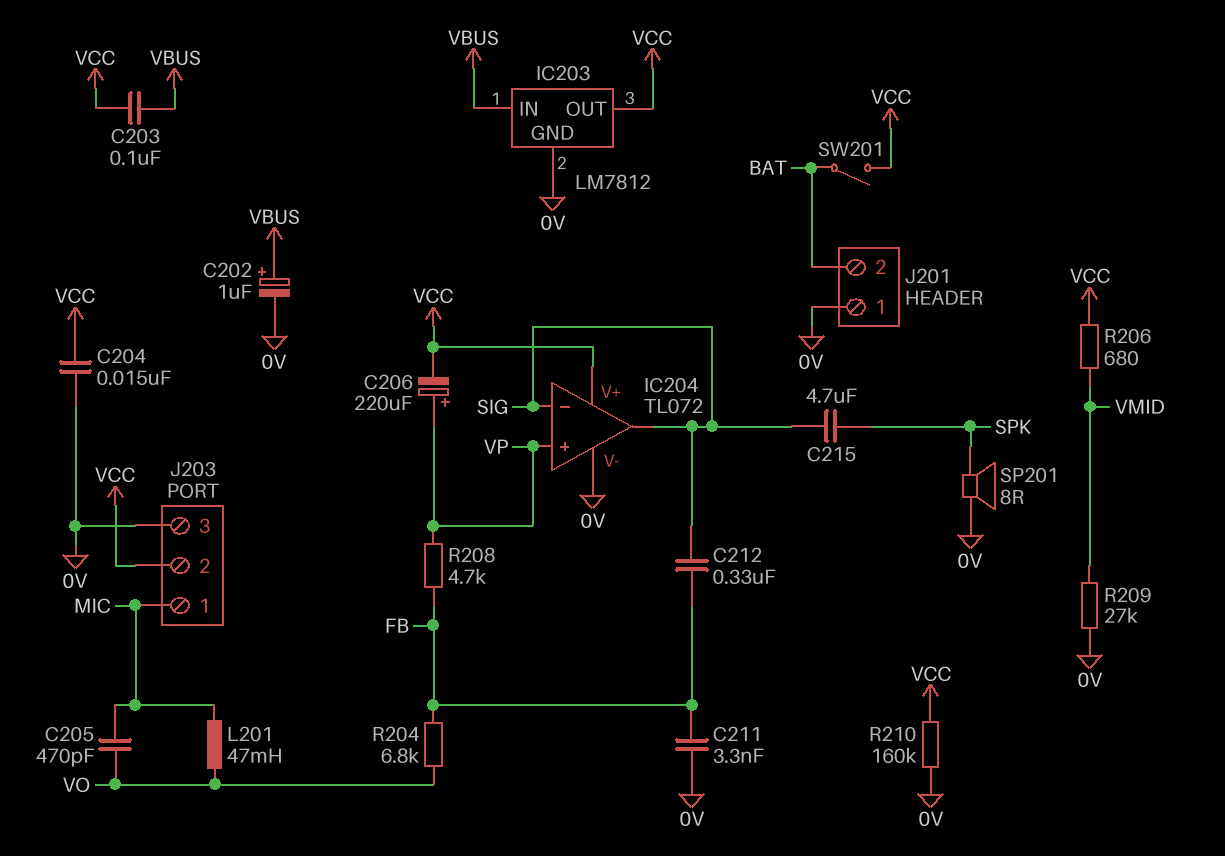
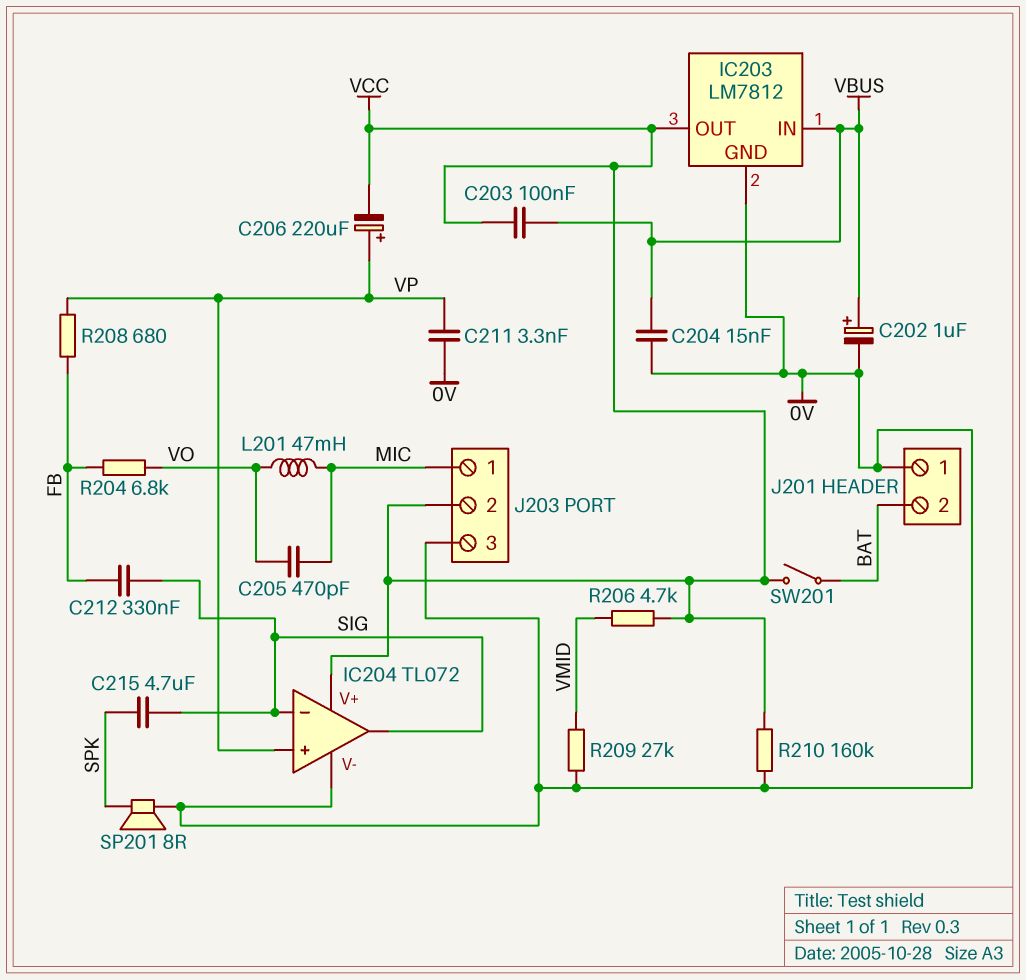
C204: 15nF (0V, VCC) -> 15nF (0V, VBUS)
C211: 3.3nF (0V, FB) -> 3.3nF (0V, VP)
R206: 680 (VCC, VMID) -> 4.7k (VCC, VMID)
R208: 4.7k (FB, VP) -> 680 (FB, VP)

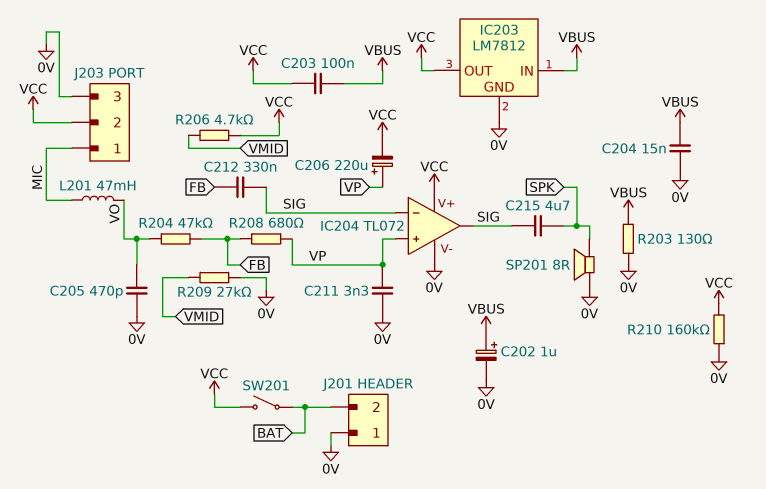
C205: 470pF (MIC, VO) -> 470pF (0V, VO)
R203: none -> 130 (0V, VBUS)
R204: 6.8k (FB, VO) -> 47k (FB, VO)

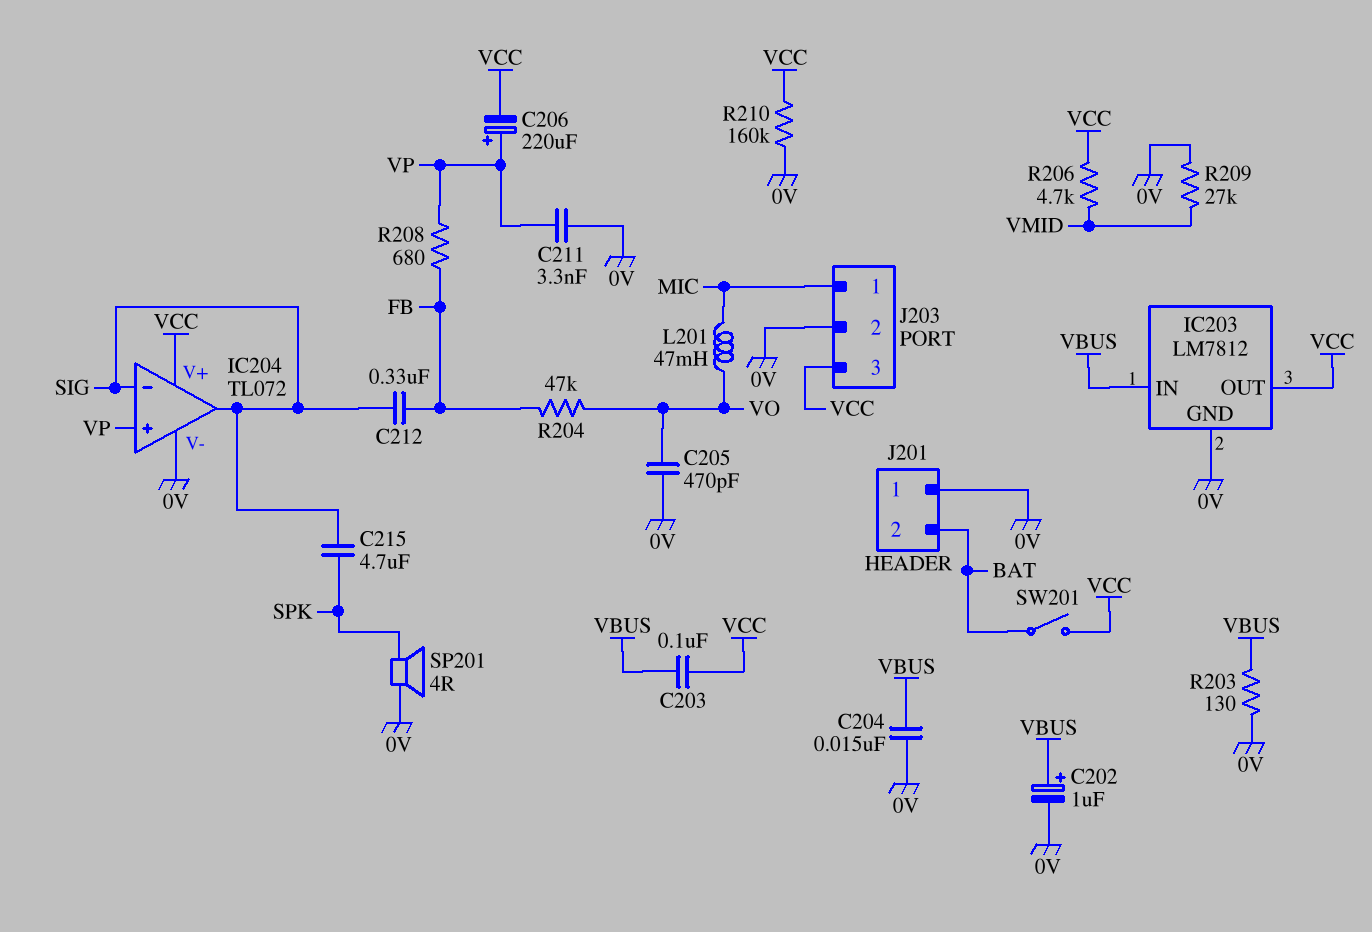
J203 pin 2: VCC -> 0V
J203 pin 3: 0V -> VCC
SP201: speaker 8R (0V, SPK) -> speaker 4R (0V, SPK)

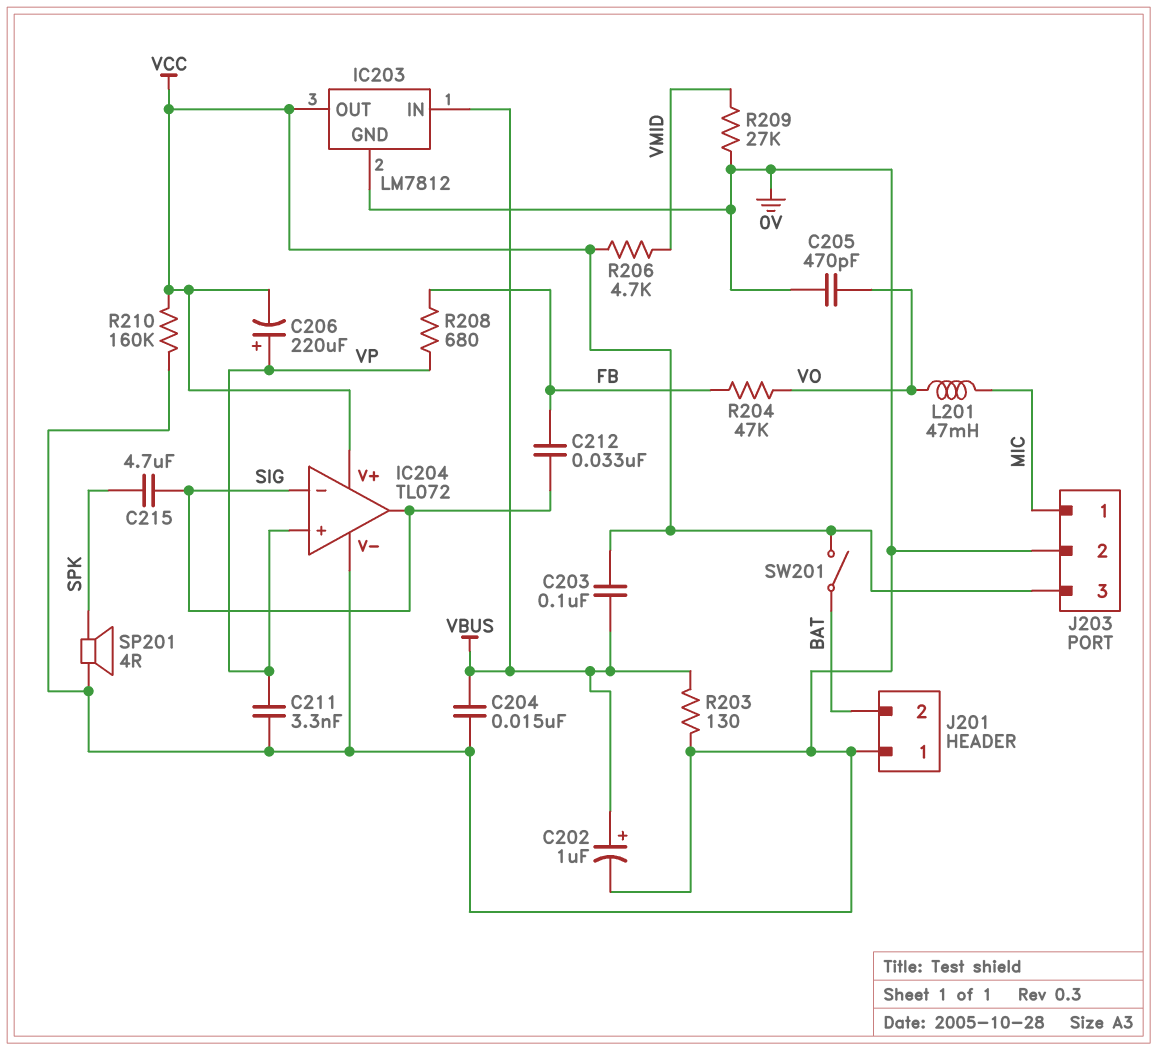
C212: 330nF (FB, SIG) -> 33nF (FB, SIG)

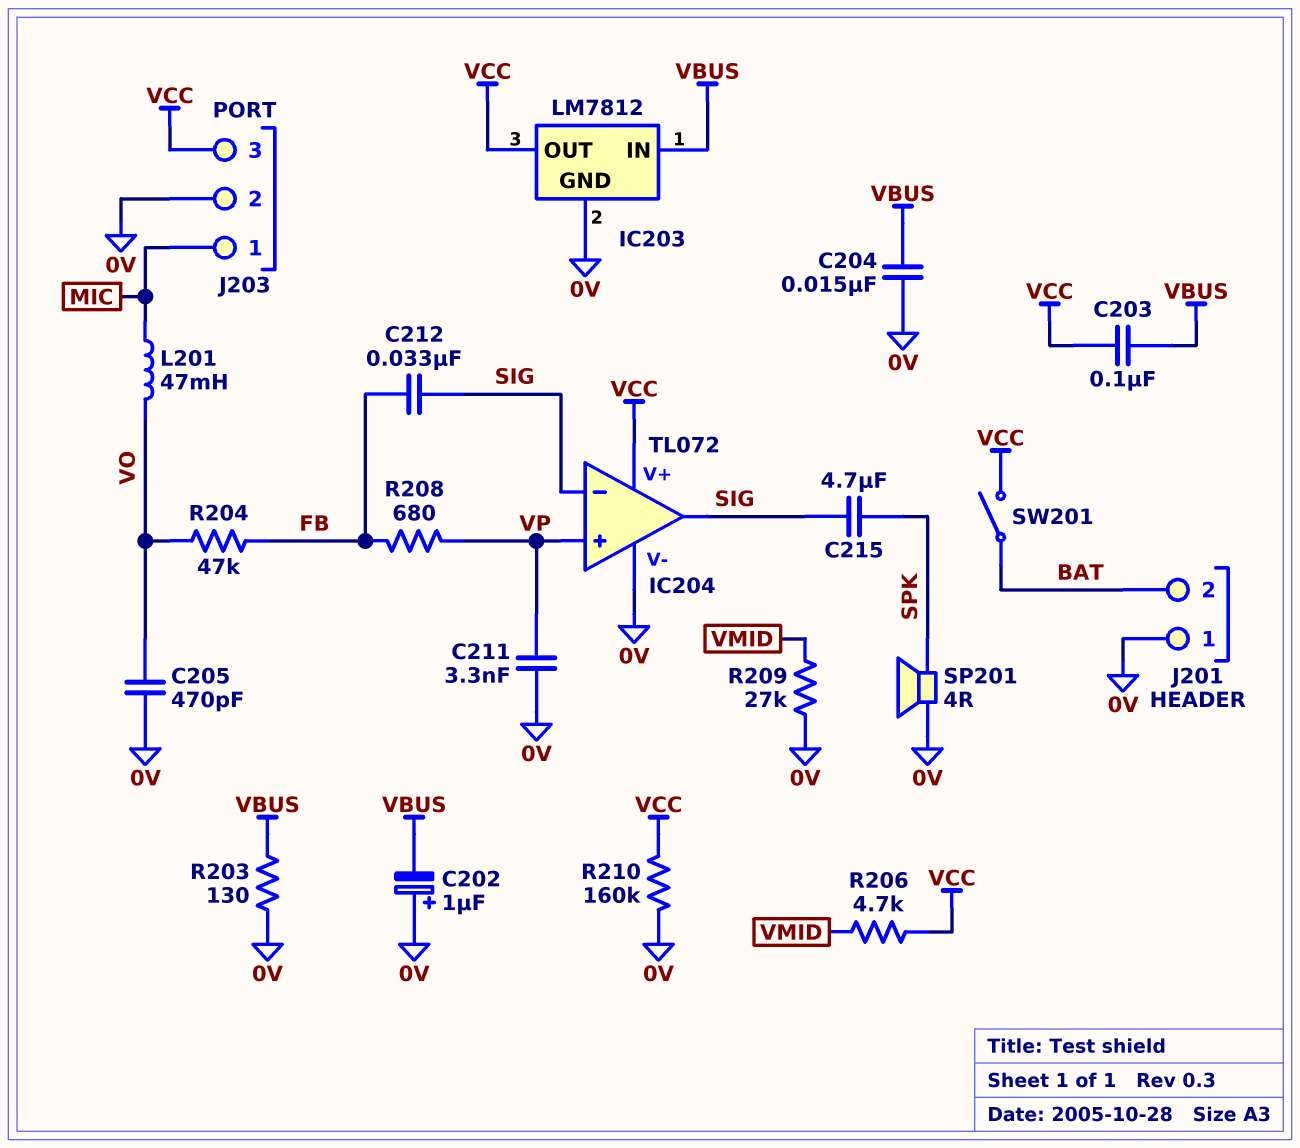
C202: 1uF (plus VBUS, minus 0V) -> 1uF (plus 0V, minus VBUS)
C206: 220uF (plus VP, minus VCC) -> none

